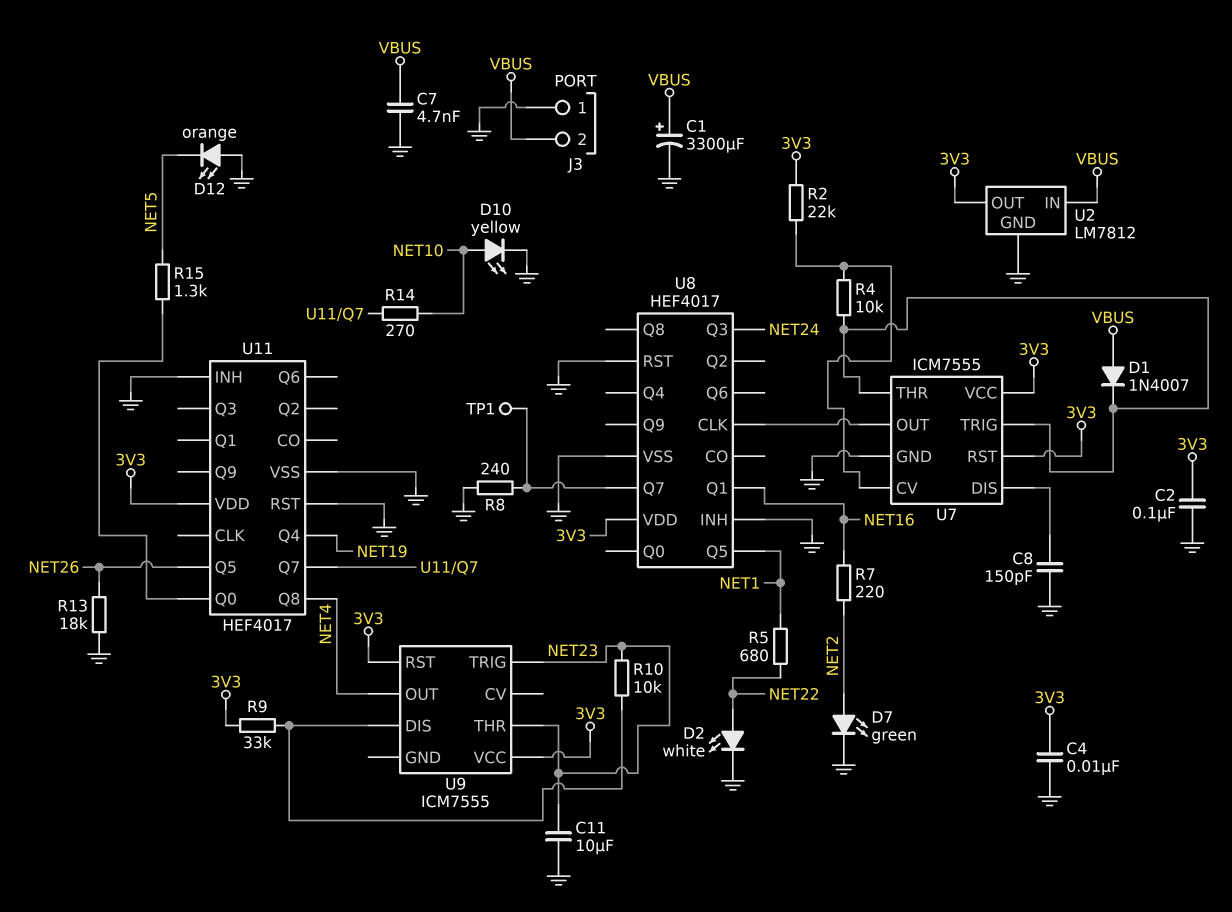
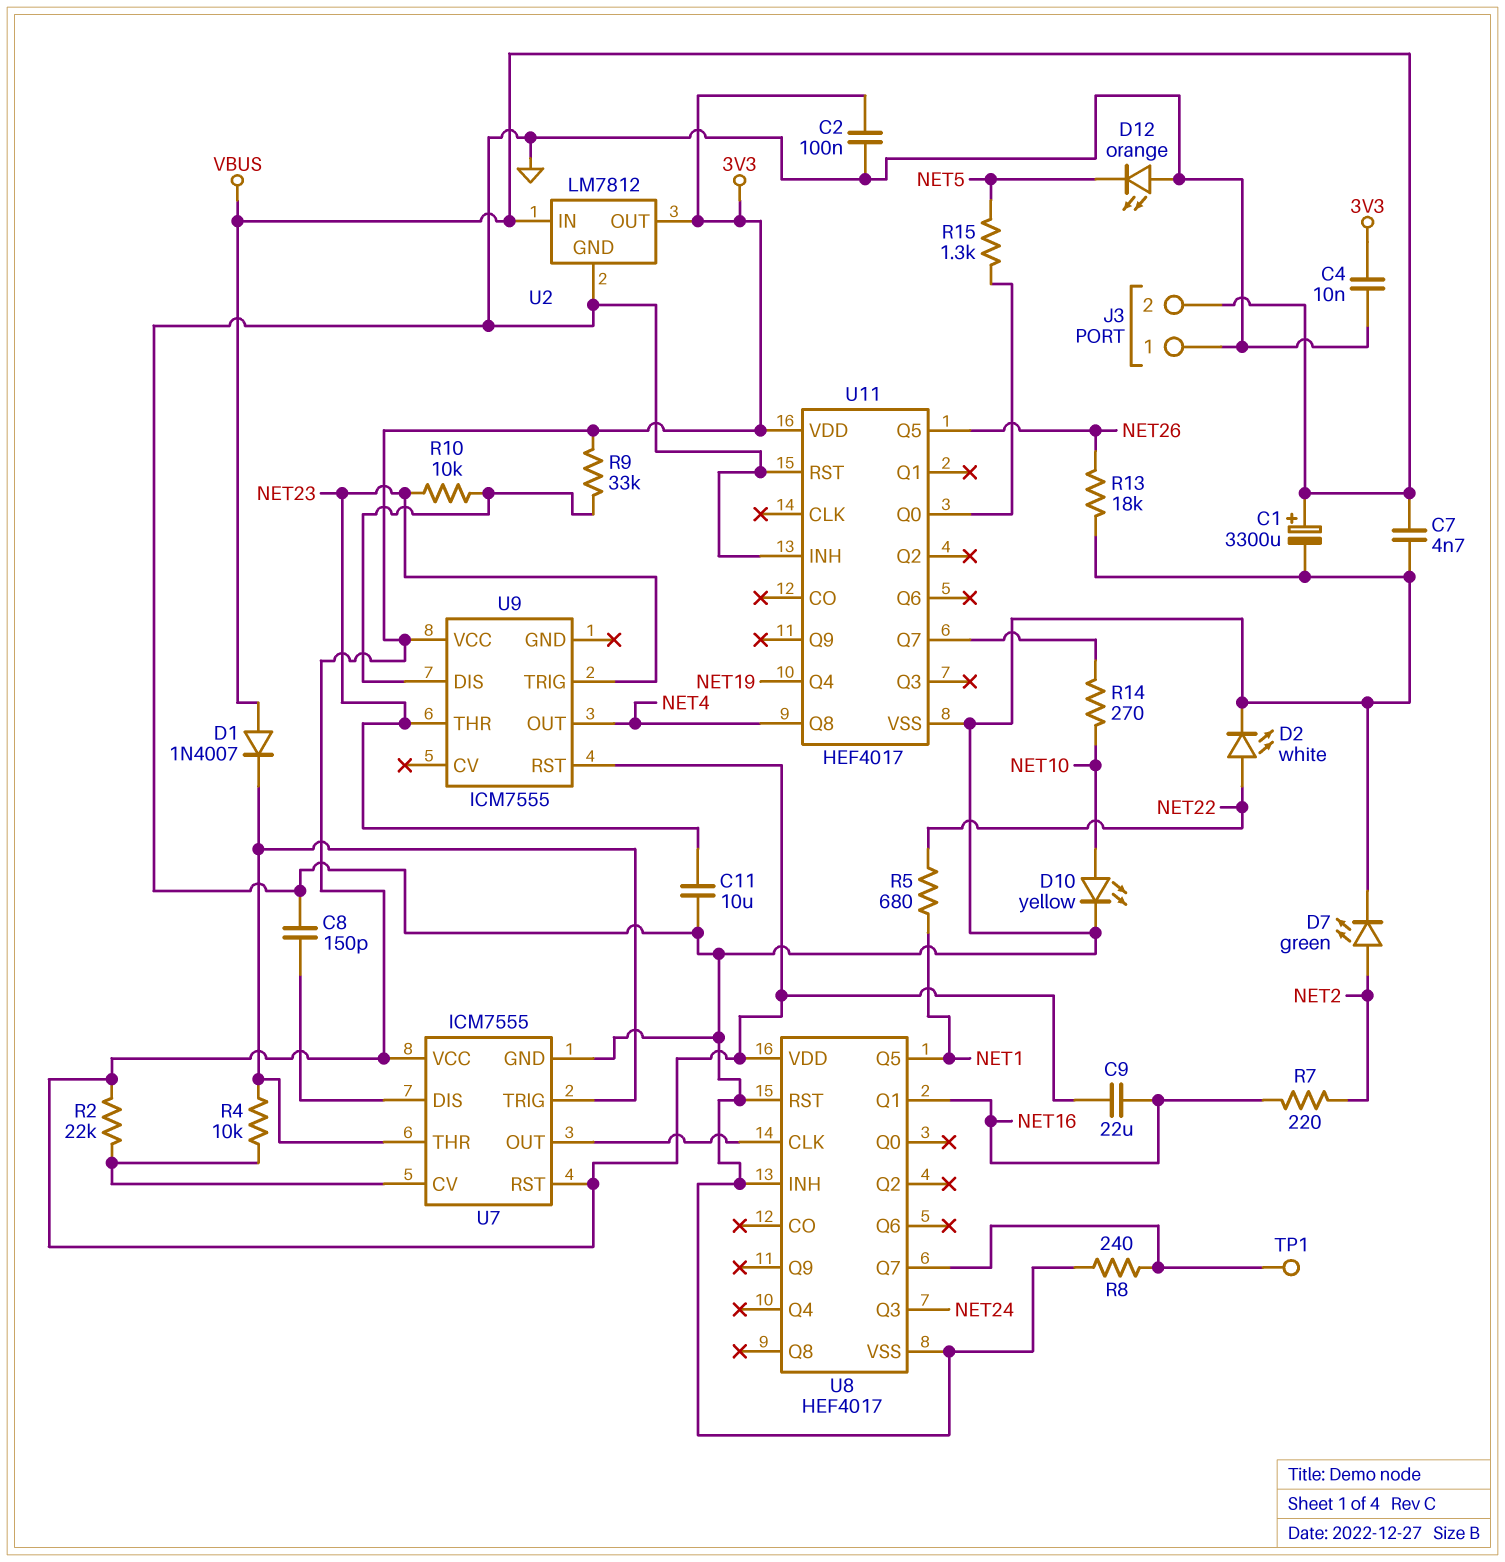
C9: none -> 22uF (3V3, NET16)

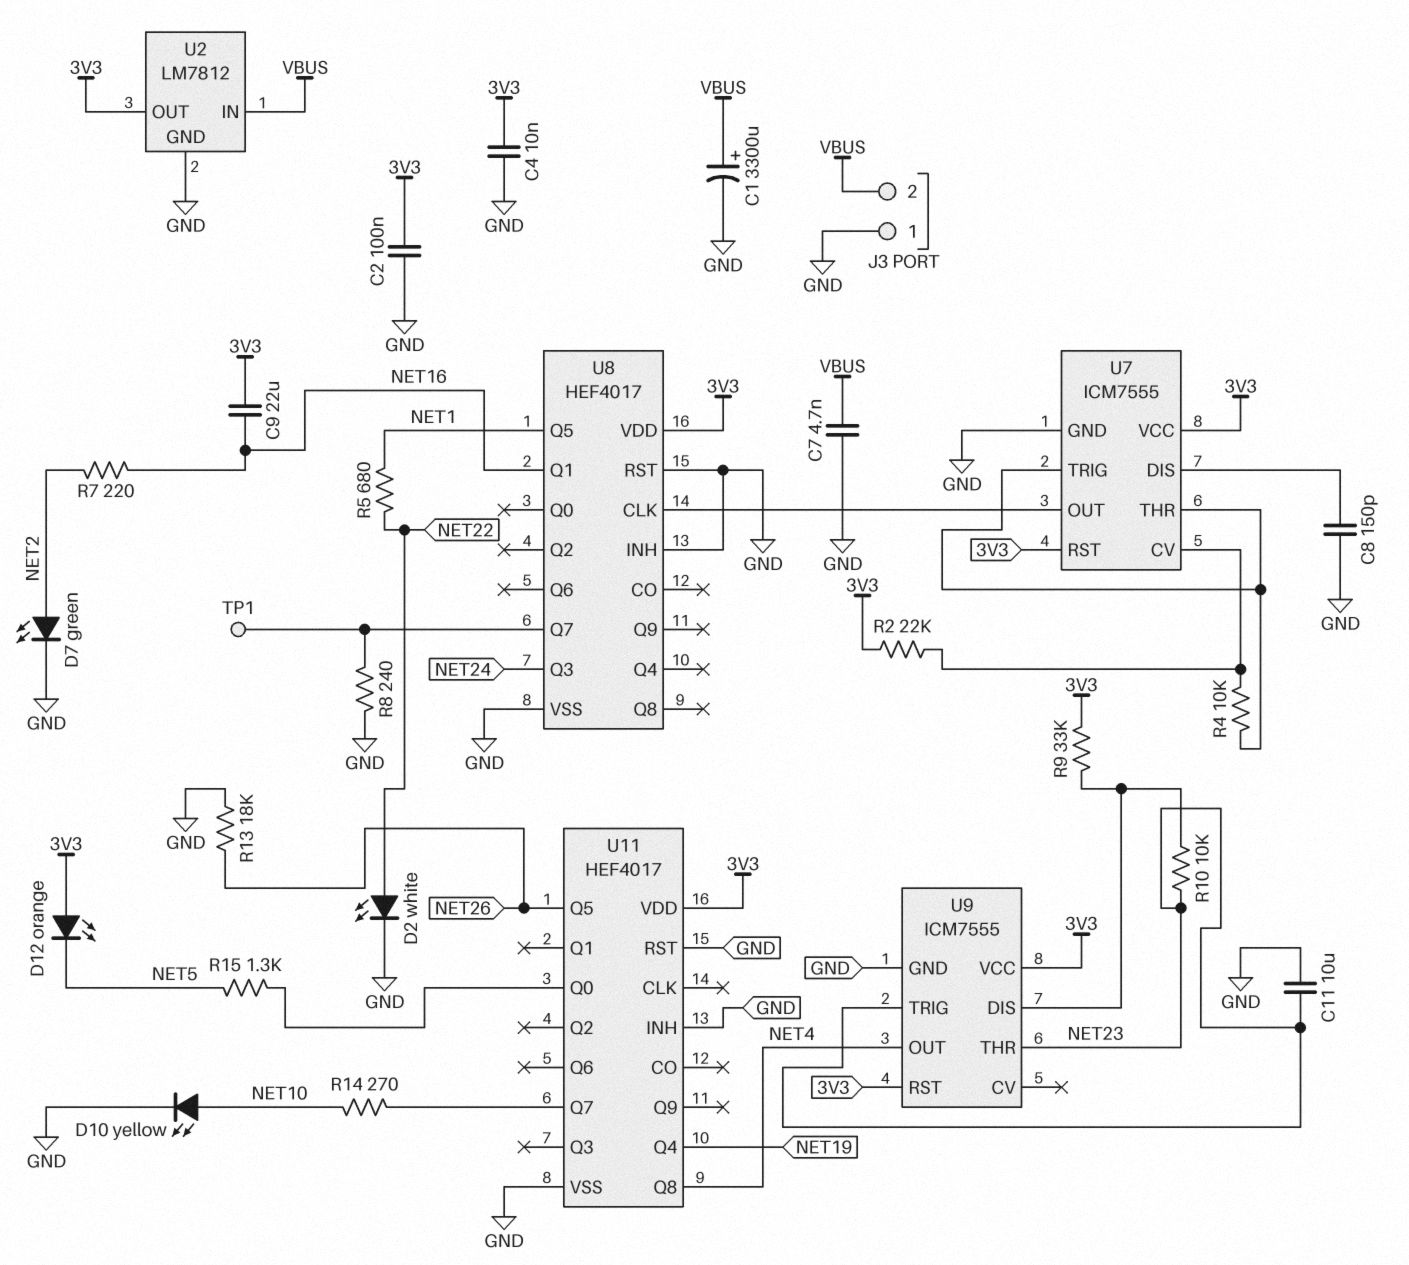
D1: diode 1N4007 (A VBUS, K U7/THR) -> none
D12: LED orange (A GND, K NET5) -> LED orange (A 3V3, K NET5)
U9 pin GND: none -> GND

